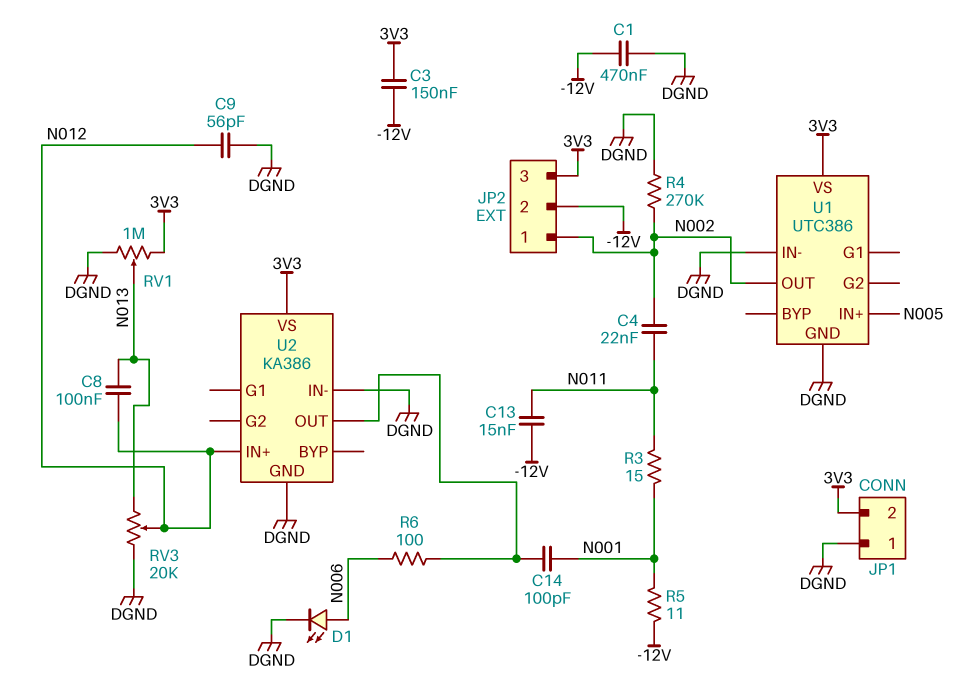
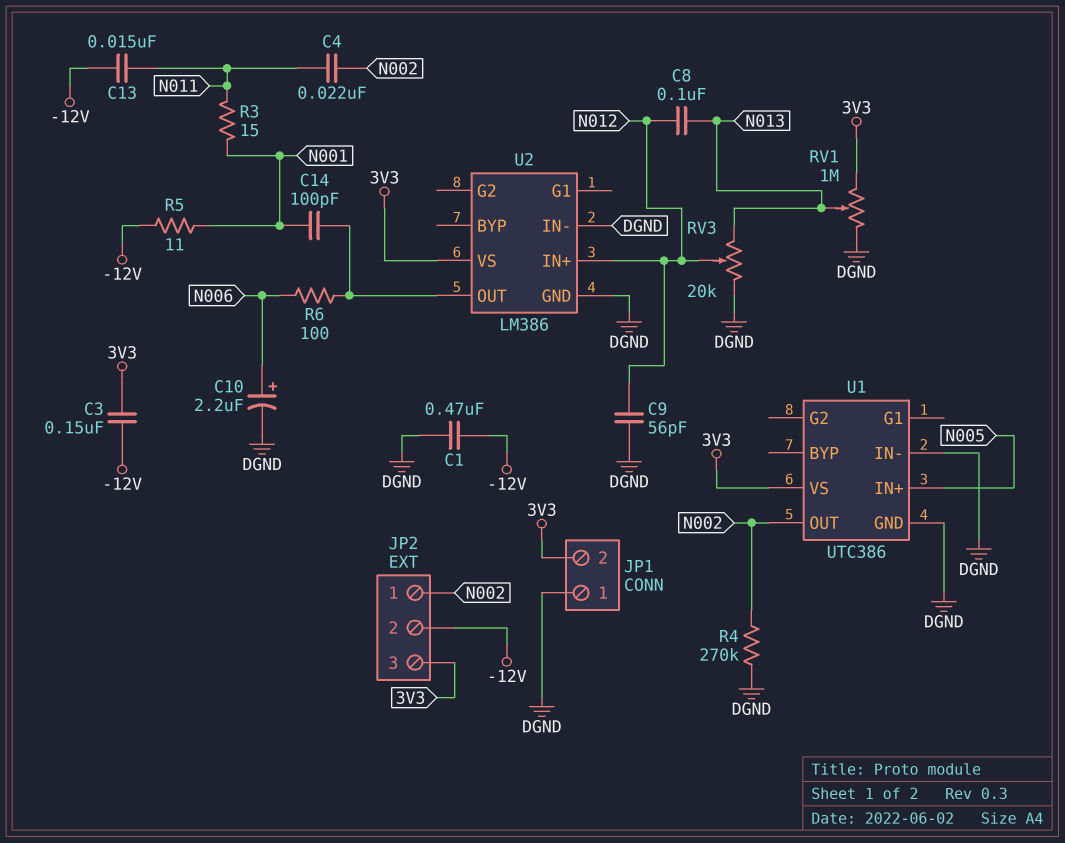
C10: none -> 2.2uF (plus N006, minus DGND)
D1: LED (A N006, K DGND) -> none
U2: KA386 -> LM386

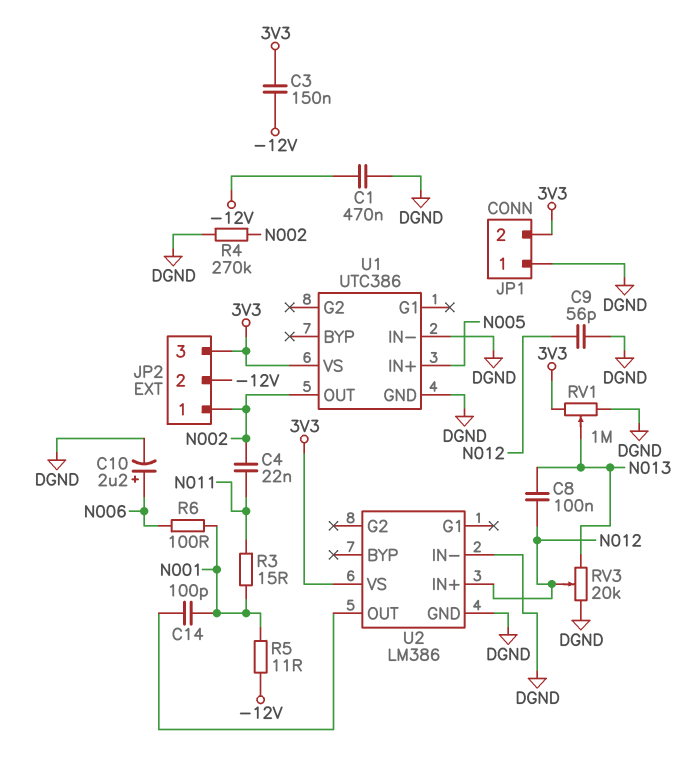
C13: 15nF (-12V, N011) -> none
R6: 100 (N006, U2/OUT) -> 100 (N001, N006)

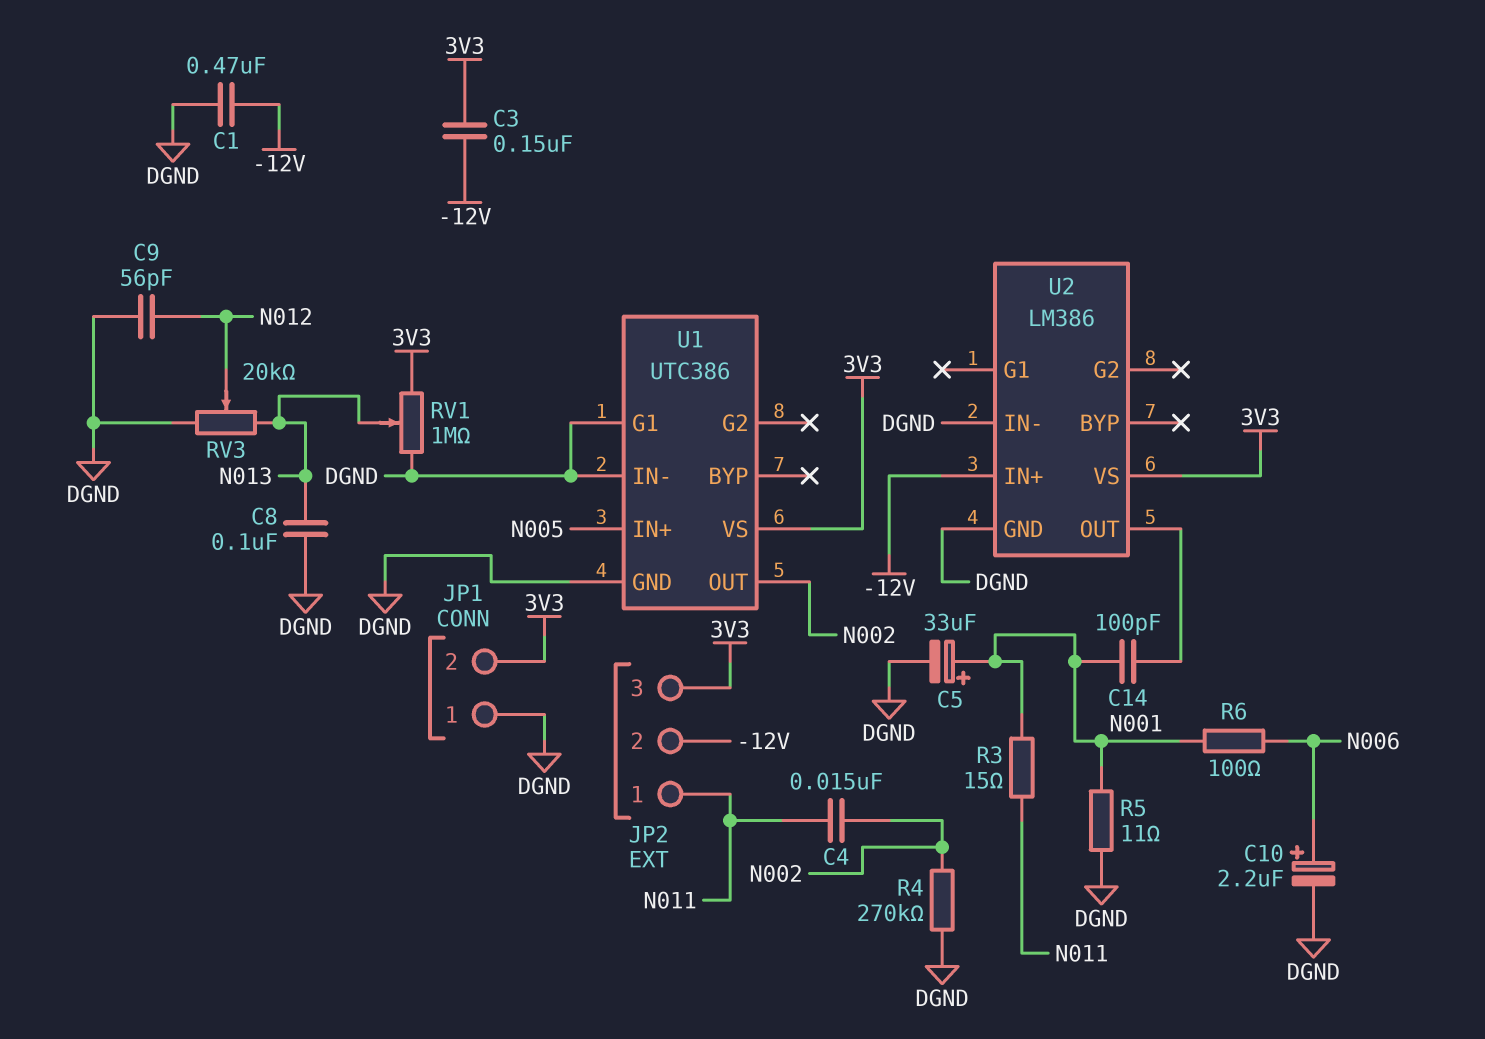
C4: 22nF (N002, N011) -> 15nF (N002, N011)
C5: none -> 33uF (plus N001, minus DGND)
C8: 100nF (N012, N013) -> 100nF (DGND, N013)
JP2 pin 1: N002 -> N011
R5: 11 (-12V, N001) -> 11 (DGND, N001)
U1 pin G1: none -> DGND
U2 pin IN+: N012 -> -12V

